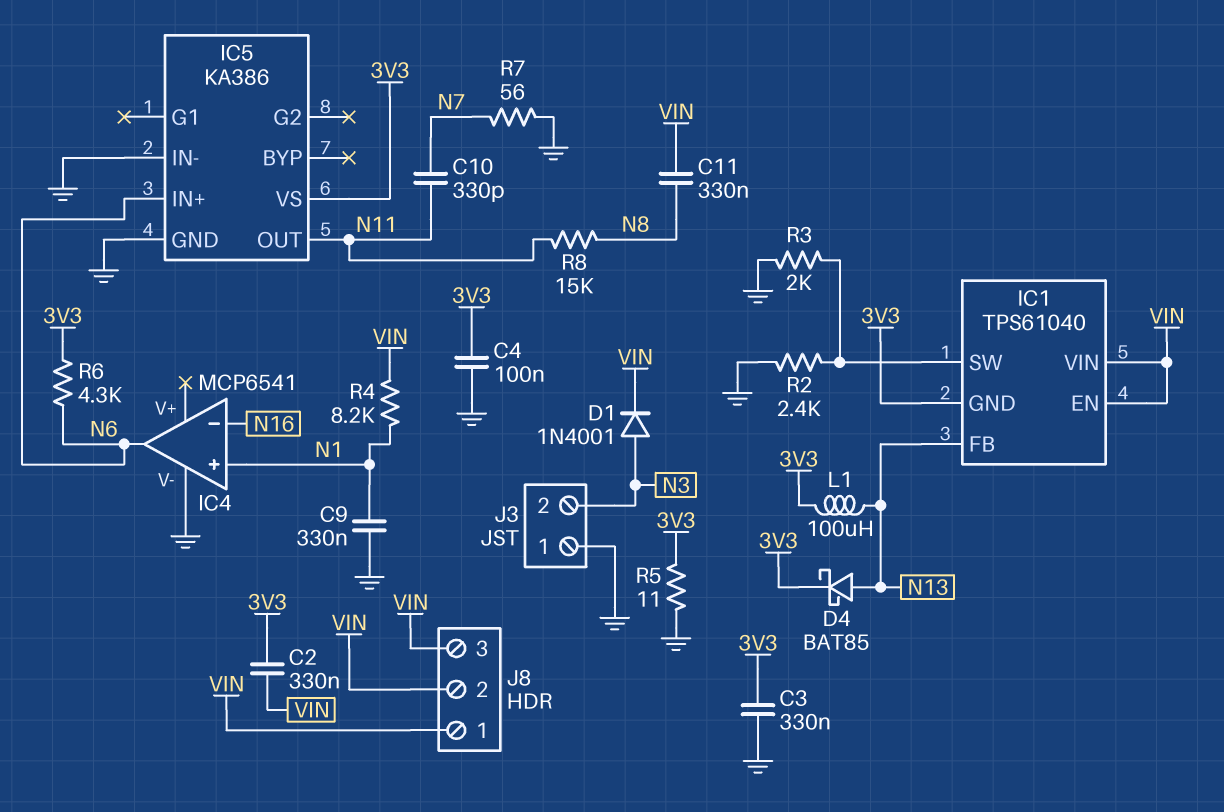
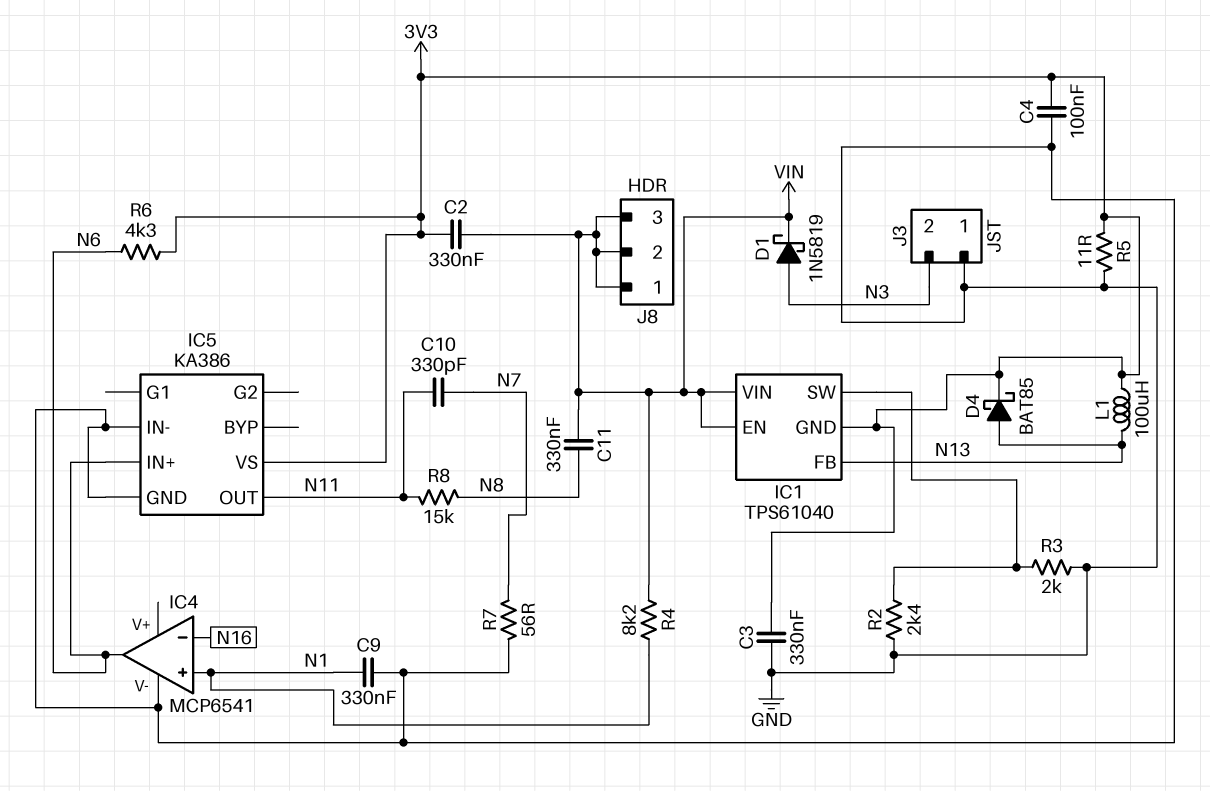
D1: diode 1N4001 (A N3, K VIN) -> schottky 1N5819 (A N3, K VIN)

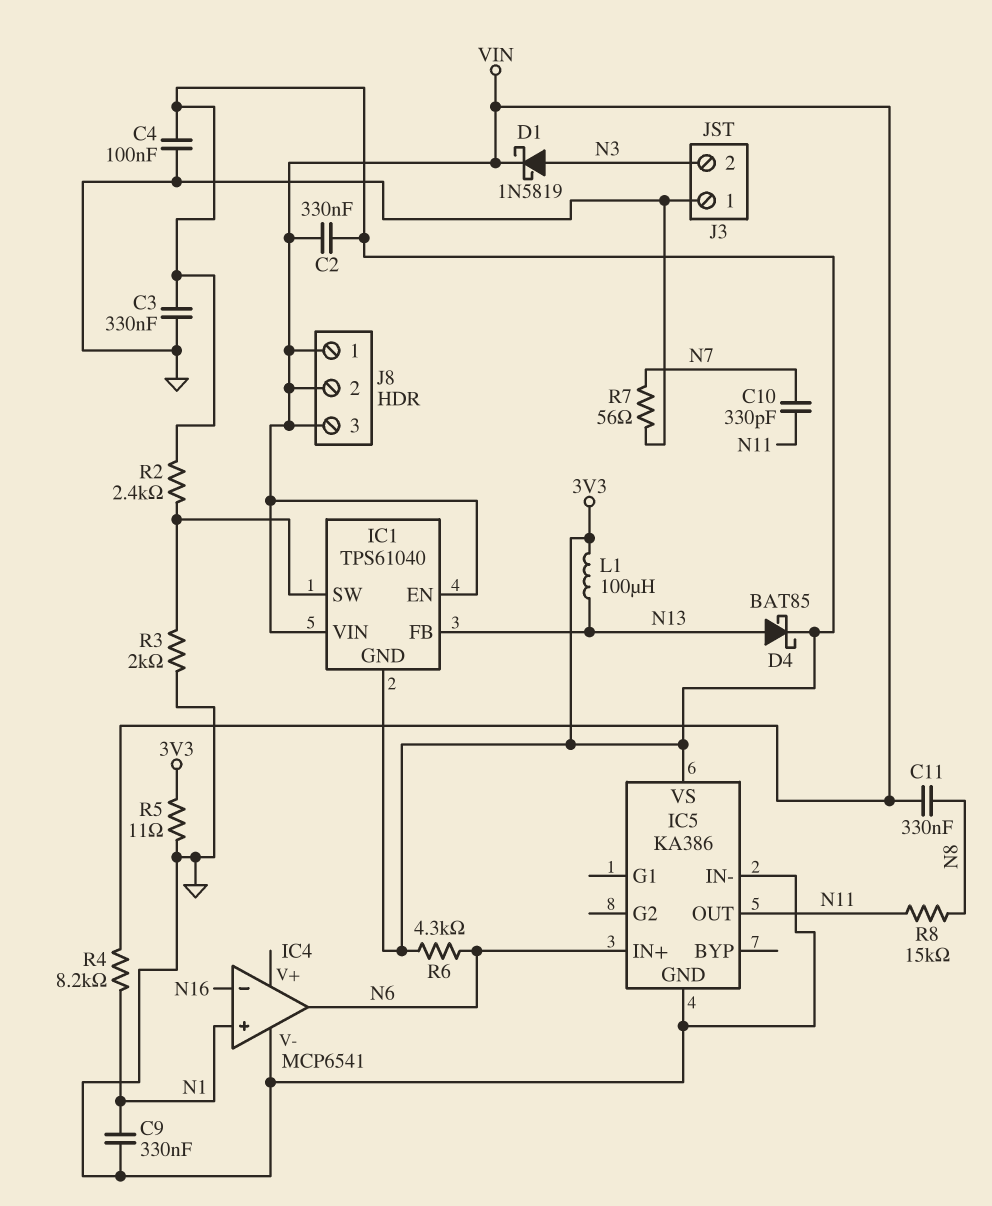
R2: 2.4k (GND, IC1/SW) -> 2.4k (3V3, IC1/SW)

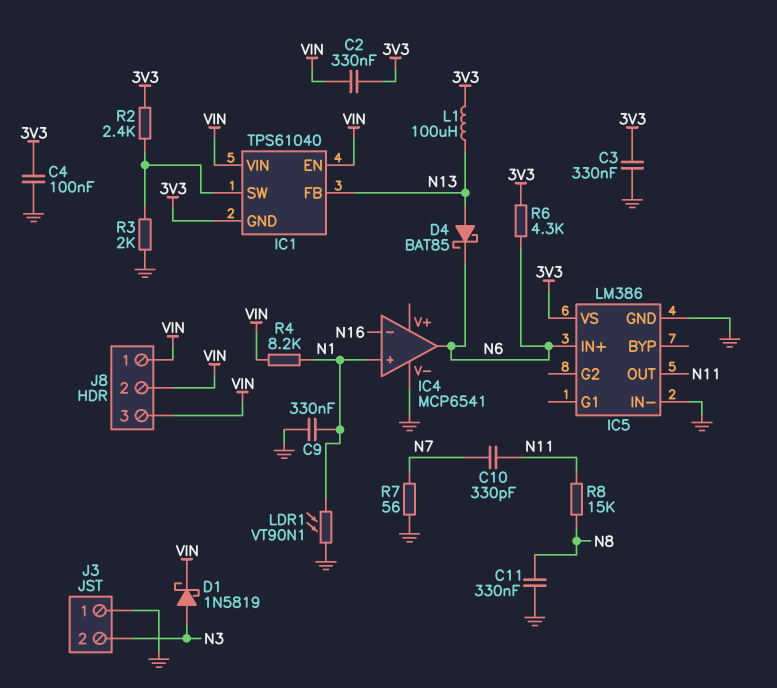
C11: 330nF (N8, VIN) -> 330nF (GND, N8)
D4: schottky BAT85 (A N13, K 3V3) -> schottky BAT85 (A N13, K N6)
IC5: KA386 -> LM386
LDR1: none -> VT90N1 (GND, N1)
R5: 11 (3V3, GND) -> none

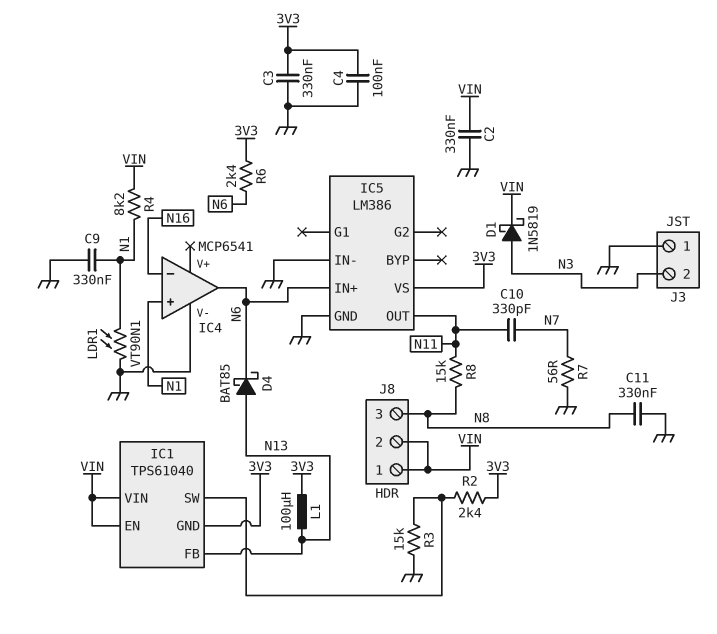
C2: 330nF (3V3, VIN) -> 330nF (GND, VIN)
J8 pin 3: VIN -> N8
R3: 2k (GND, IC1/SW) -> 15k (GND, IC1/SW)
R6: 4.3k (3V3, N6) -> 2.4k (3V3, N6)

